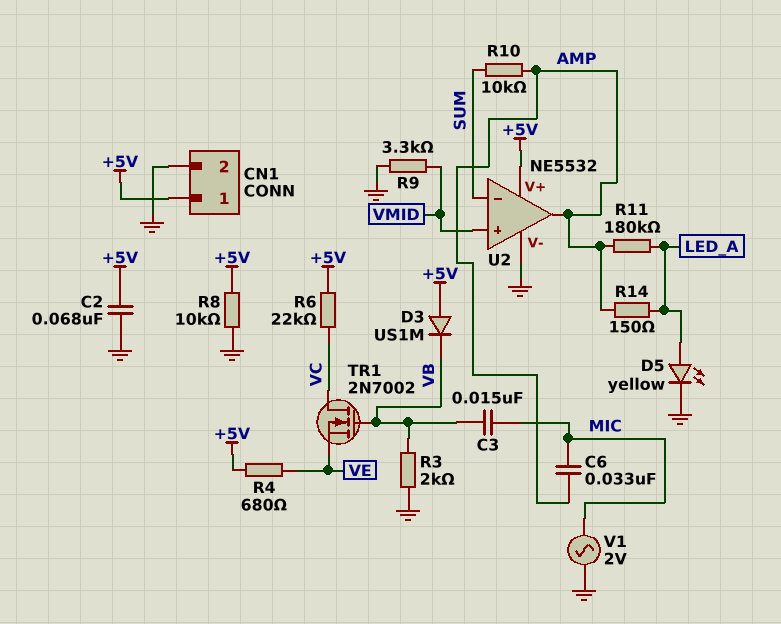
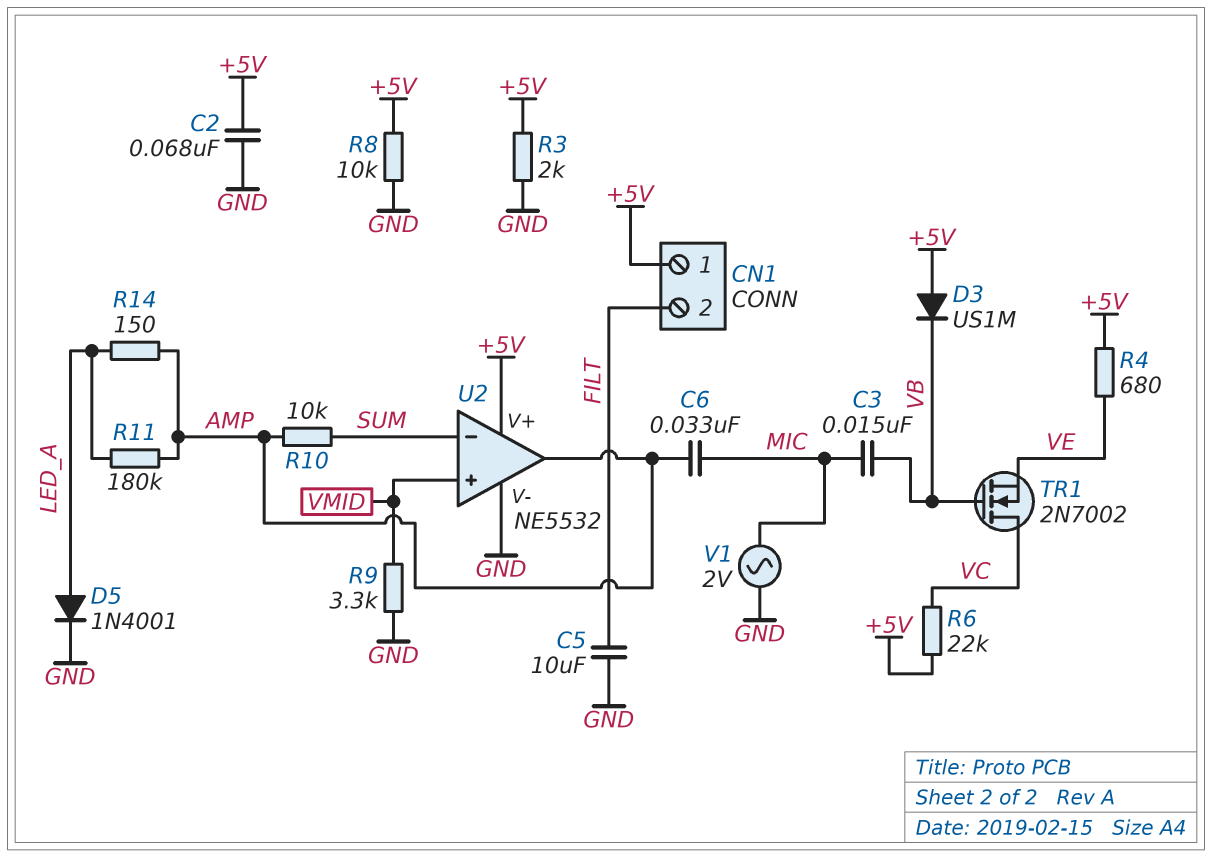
C5: none -> 10uF (FILT, GND)
CN1 pin 2: GND -> FILT
D5: LED yellow (A LED_A, K GND) -> diode 1N4001 (A LED_A, K GND)
R3: 2k (GND, VB) -> 2k (+5V, GND)

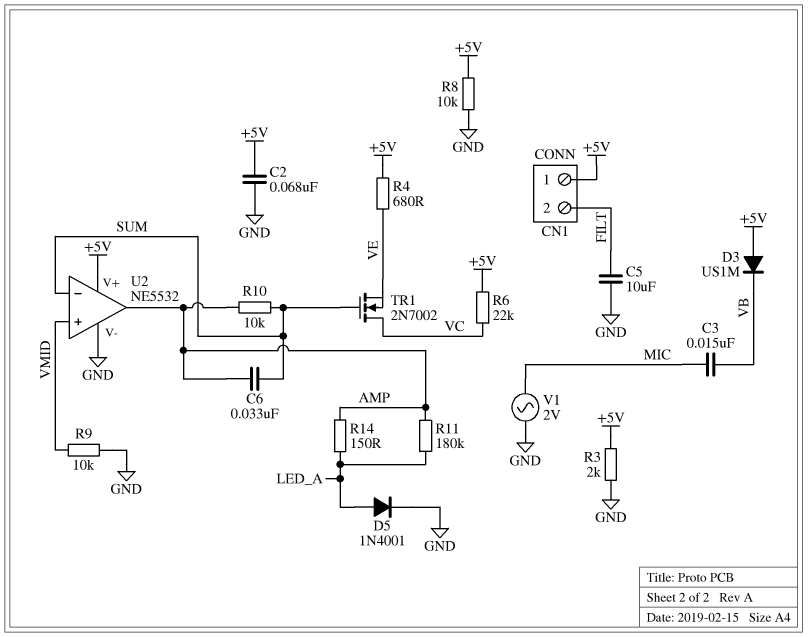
C6: 33nF (AMP, MIC) -> 33nF (AMP, SUM)
R9: 3.3k (GND, VMID) -> 10k (GND, VMID)
TR1: NMOS 2N7002 (G VB, D VC, S VE) -> NMOS 2N7002 (G SUM, D VC, S VE)

